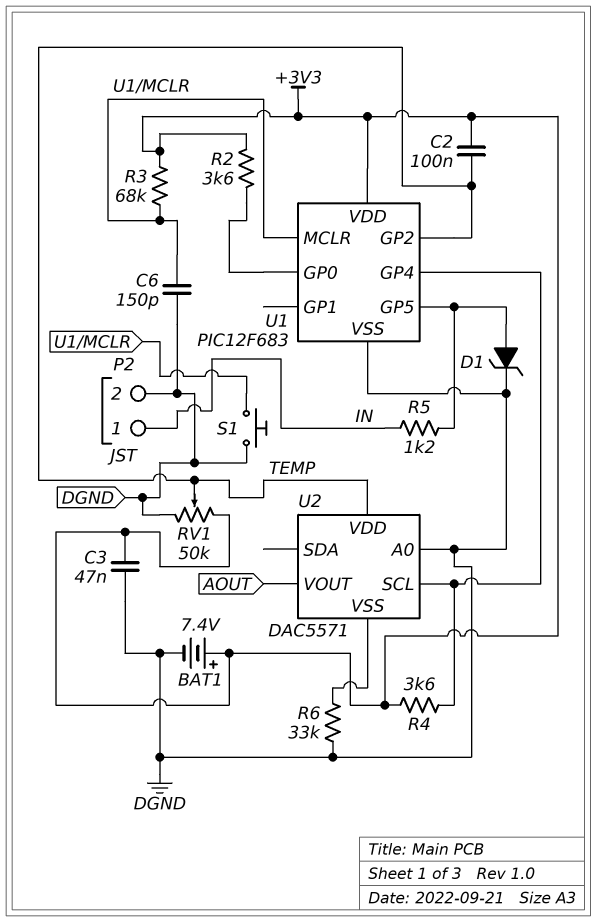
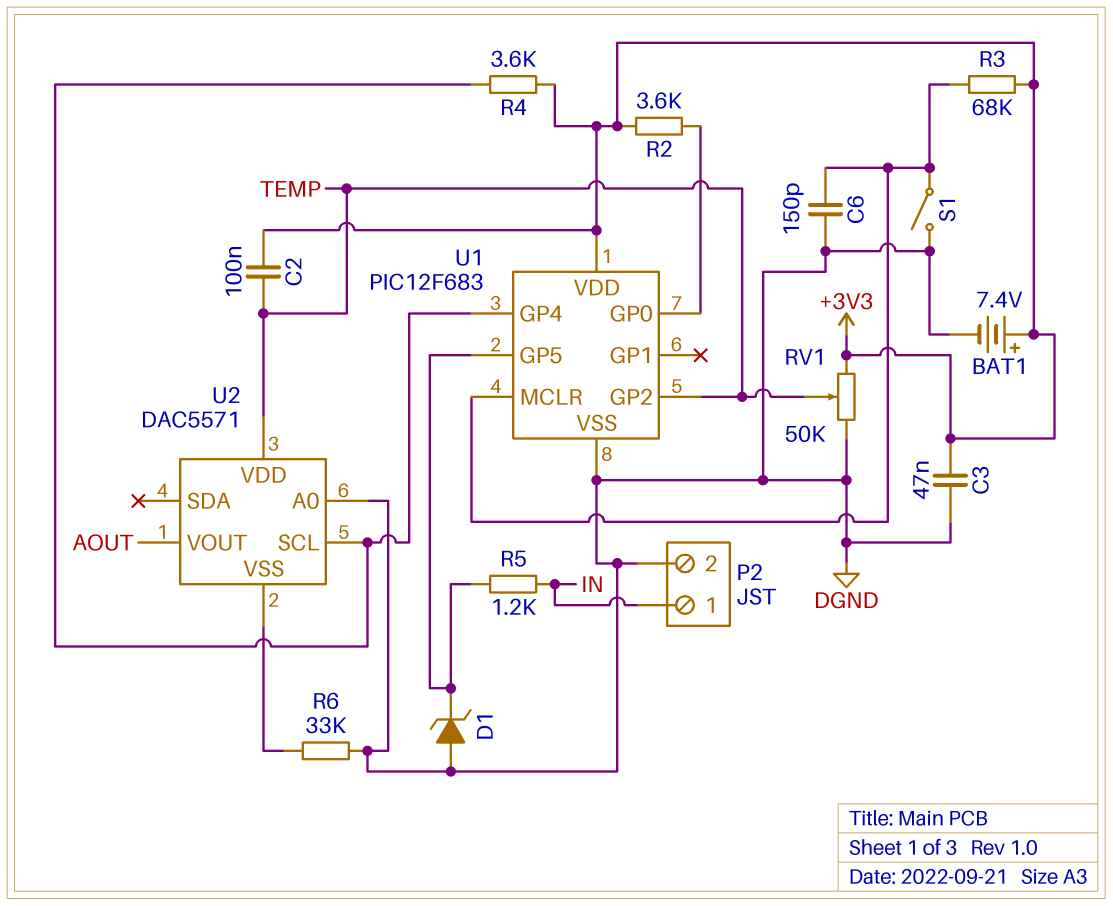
D1: zener (A U1/GP5, K DGND) -> zener (A DGND, K U1/GP5)
S1: button (DGND, U1/MCLR) -> switch (DGND, U1/MCLR)

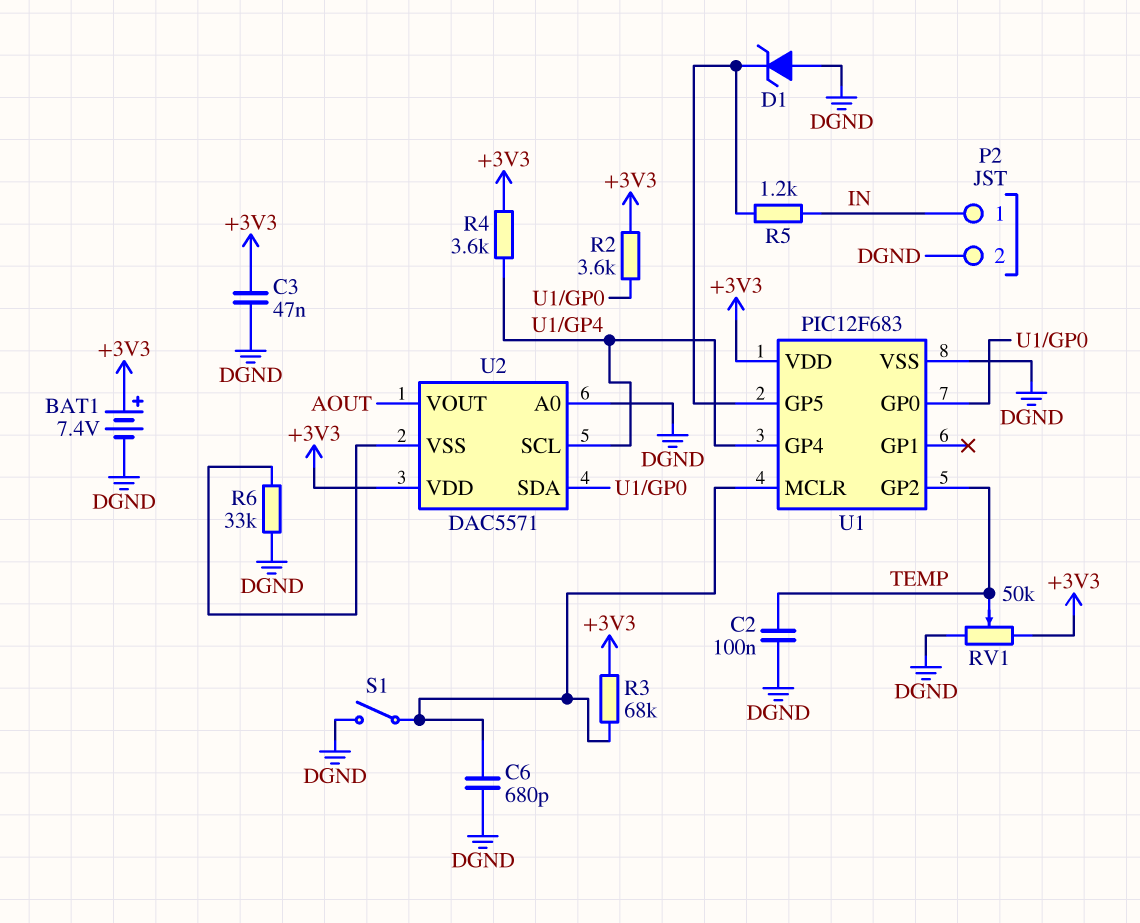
C2: 100nF (+3V3, TEMP) -> 100nF (DGND, TEMP)
C6: 150pF (DGND, U1/MCLR) -> 680pF (DGND, U1/MCLR)
U2 pin SDA: none -> U1/GP0
U2 pin VDD: TEMP -> +3V3

